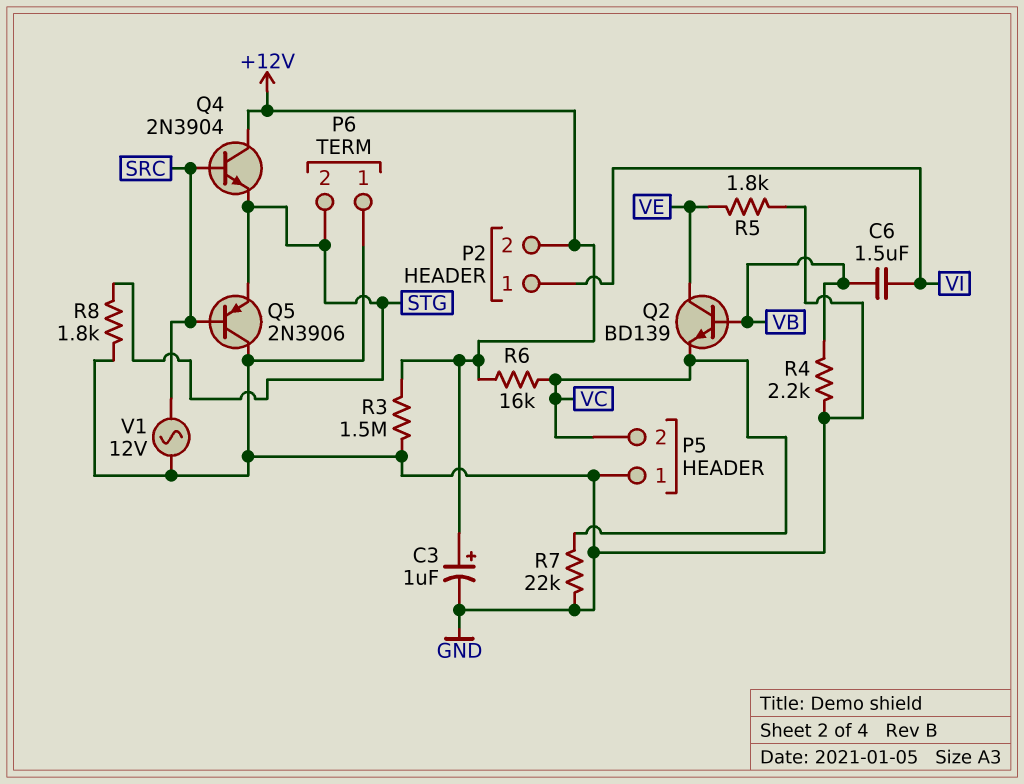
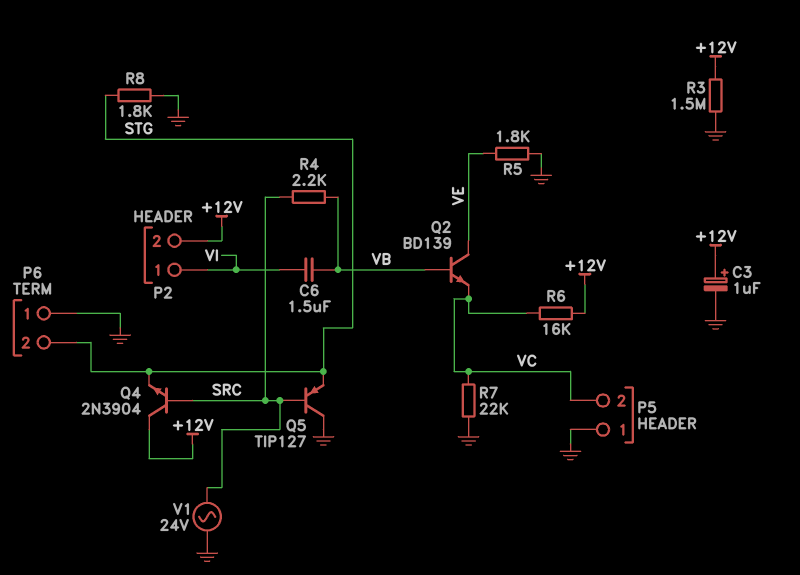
Q5: PNP 2N3906 (B SRC, C GND, E STG) -> PNP TIP127 (B SRC, C GND, E STG)
R4: 2.2k (GND, VB) -> 2.2k (SRC, VB)
V1: AC 12V (GND, SRC) -> AC 24V (GND, SRC)

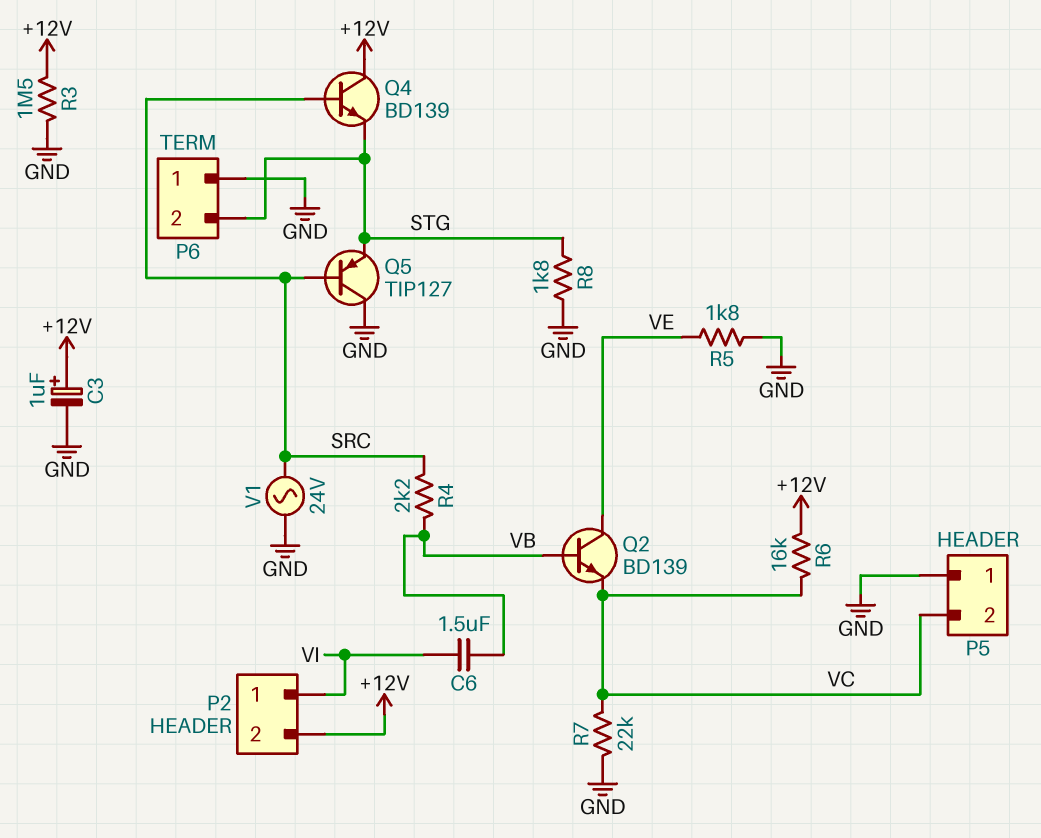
Q4: NPN 2N3904 (B SRC, C +12V, E STG) -> NPN BD139 (B SRC, C +12V, E STG)

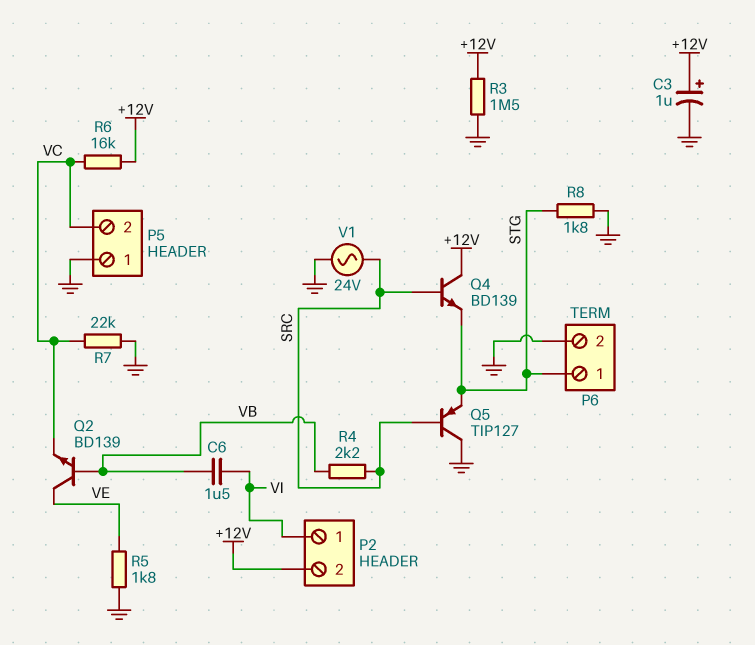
P6 pin 1: GND -> STG
P6 pin 2: STG -> GND

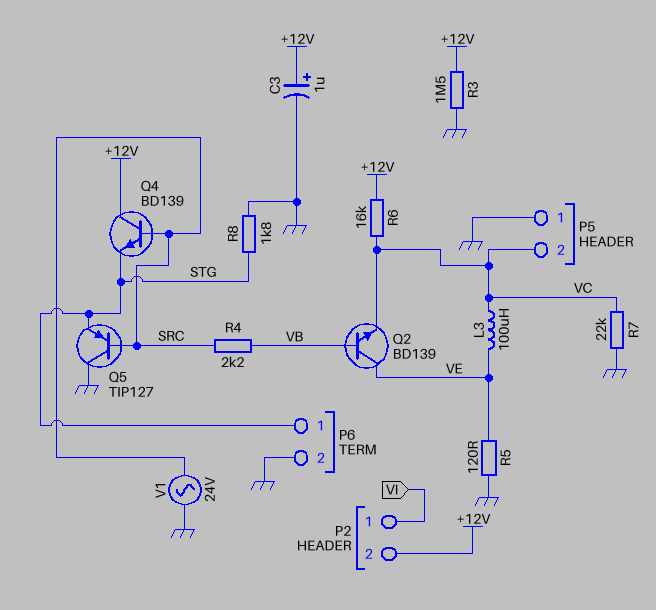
C6: 1.5uF (VB, VI) -> none
L3: none -> 100uH (VC, VE)
R5: 1.8k (GND, VE) -> 120 (GND, VE)

